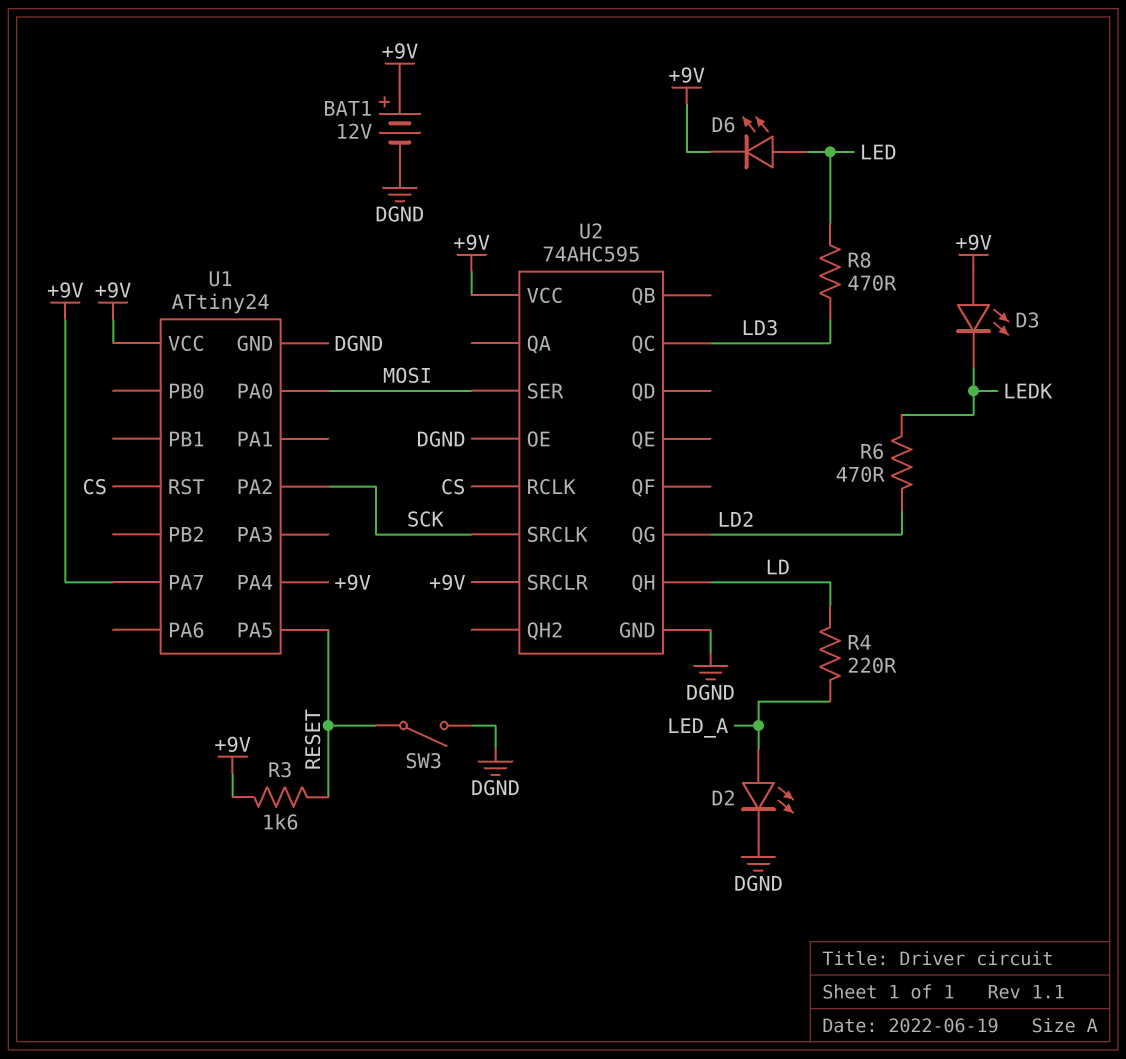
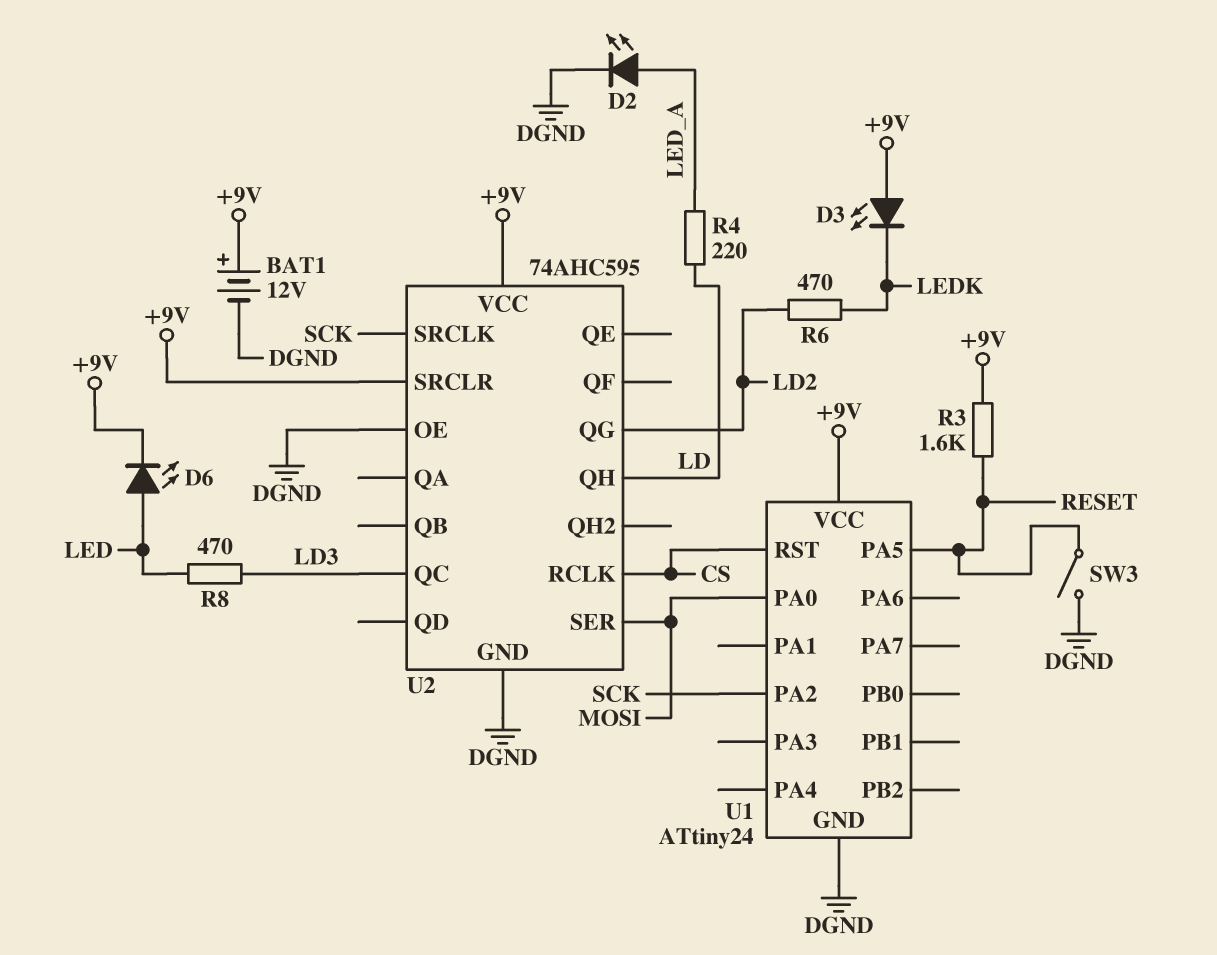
U1 pin PA4: +9V -> none
U1 pin PA7: +9V -> none

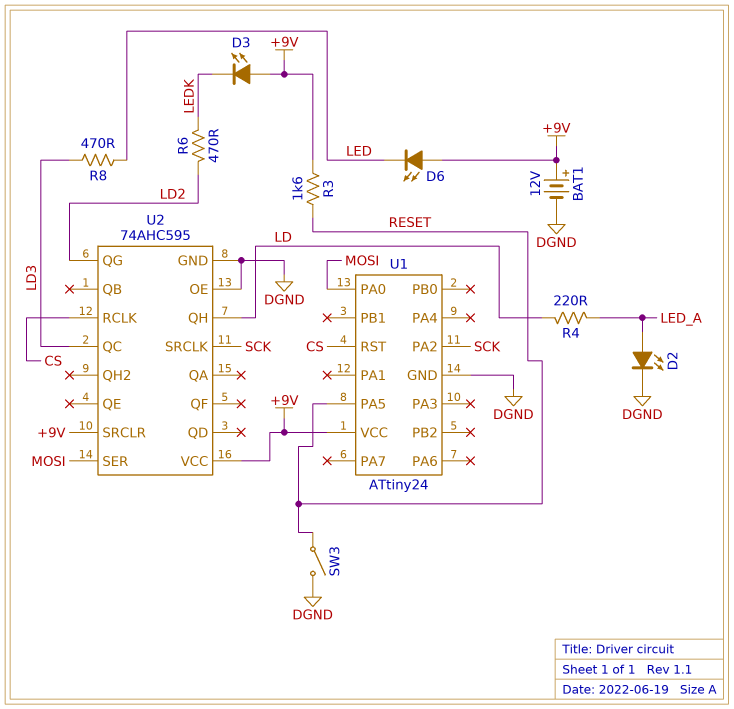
D6: LED (A LED, K +9V) -> LED (A +9V, K LED)

